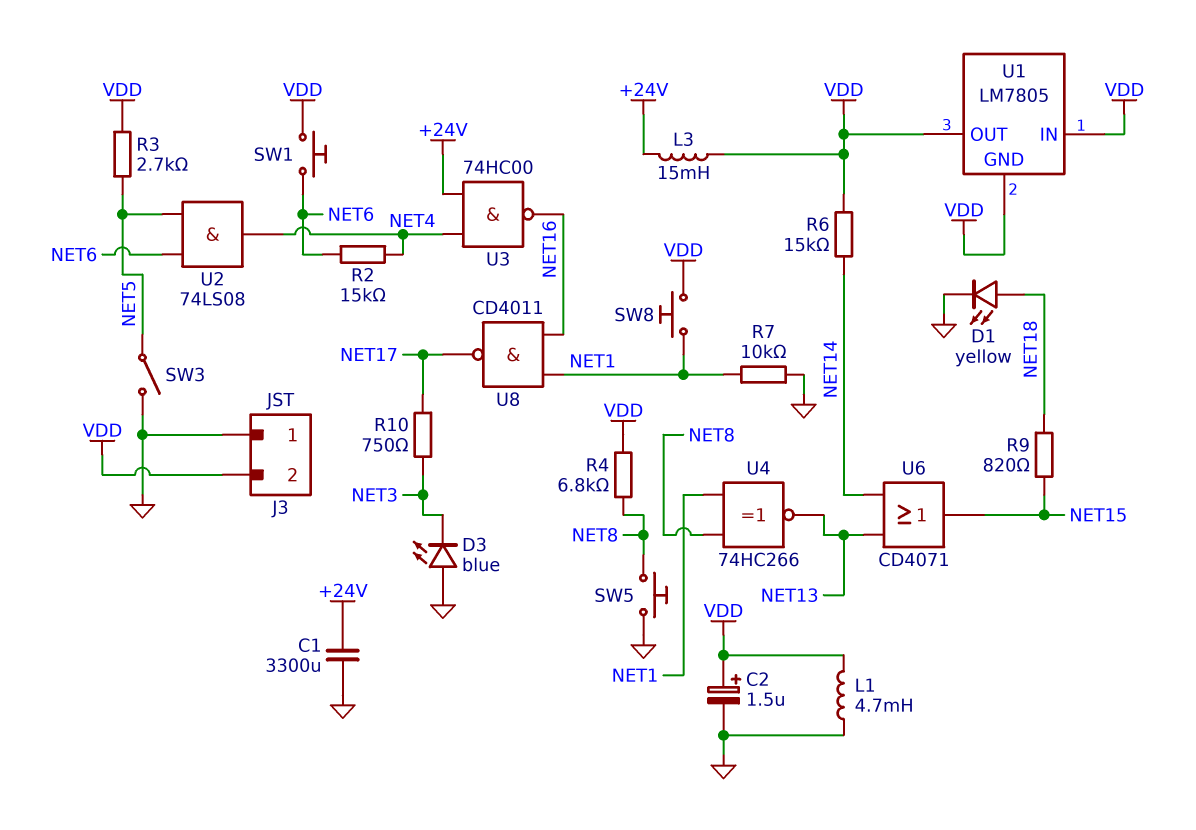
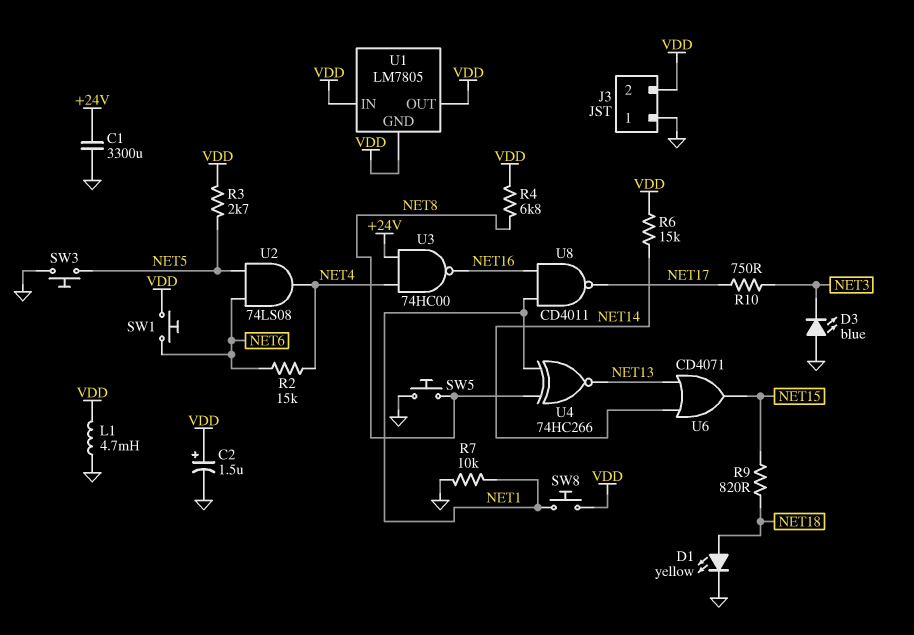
L3: 15mH (+24V, VDD) -> none
SW3: switch (GND, NET5) -> button (GND, NET5)

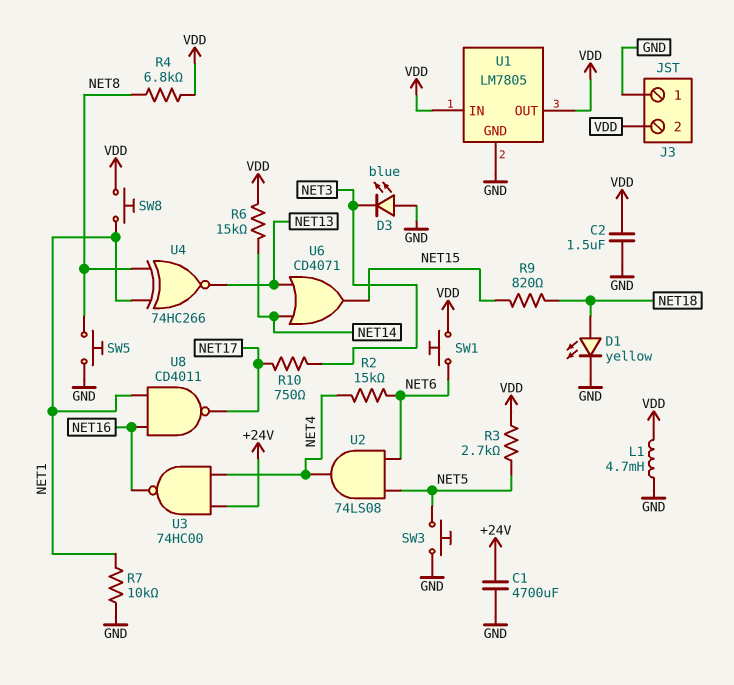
C1: 3300uF (+24V, GND) -> 4700uF (+24V, GND)
C2: 1.5uF (plus VDD, minus GND) -> 1.5uF (GND, VDD)
U1 pin GND: VDD -> GND

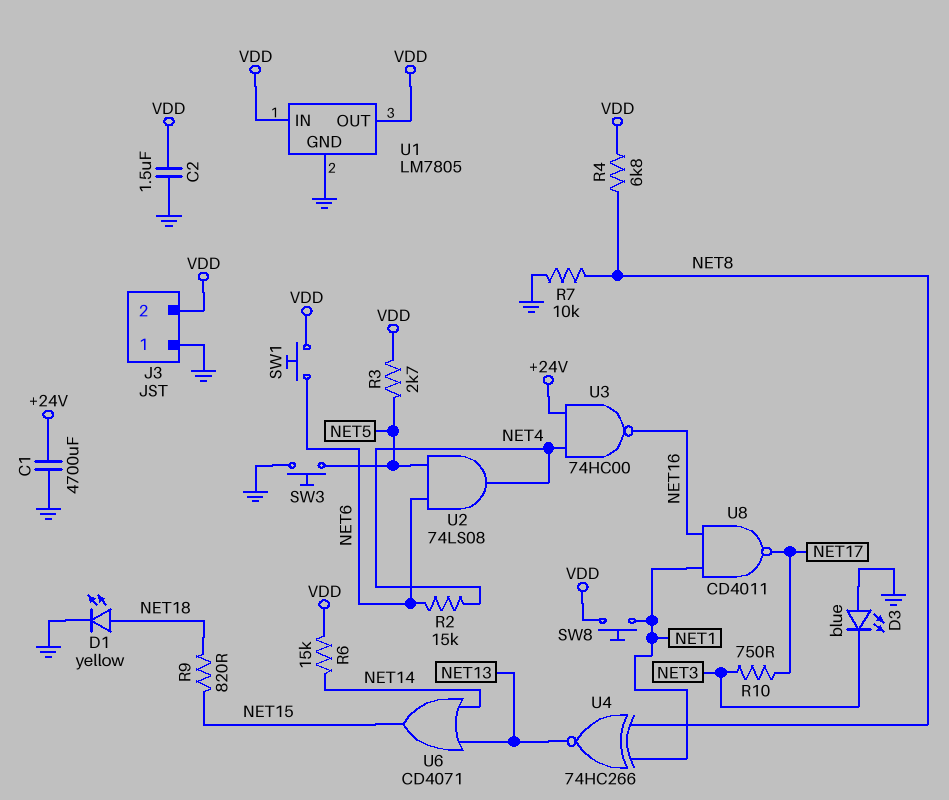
L1: 4.7mH (GND, VDD) -> none
R7: 10k (GND, NET1) -> 10k (GND, NET8)
SW5: button (GND, NET8) -> none

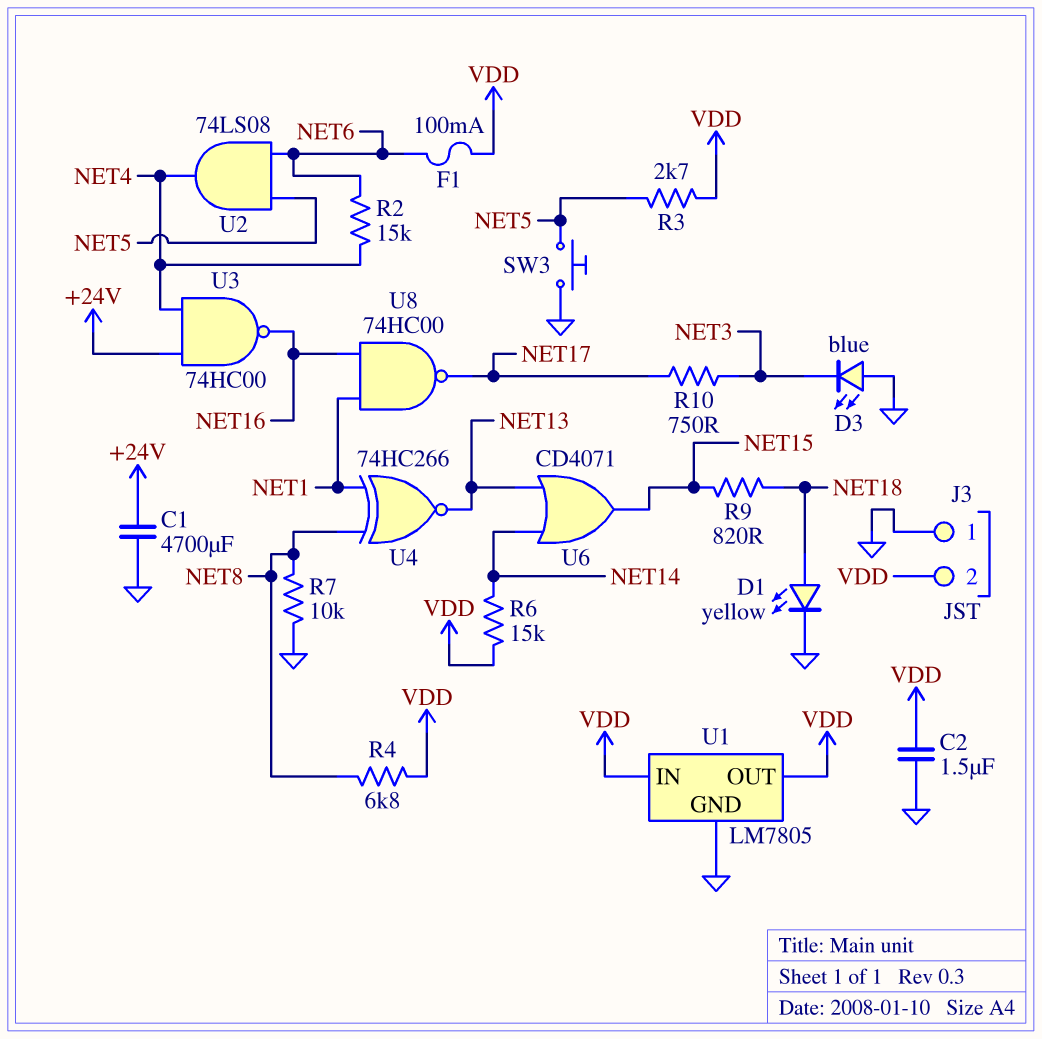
F1: none -> 100mA (NET6, VDD)
SW1: button (NET6, VDD) -> none
SW8: button (NET1, VDD) -> none
U8: NAND CD4011 (in NET1, in NET16, out NET17) -> NAND 74HC00 (in NET1, in NET16, out NET17)

